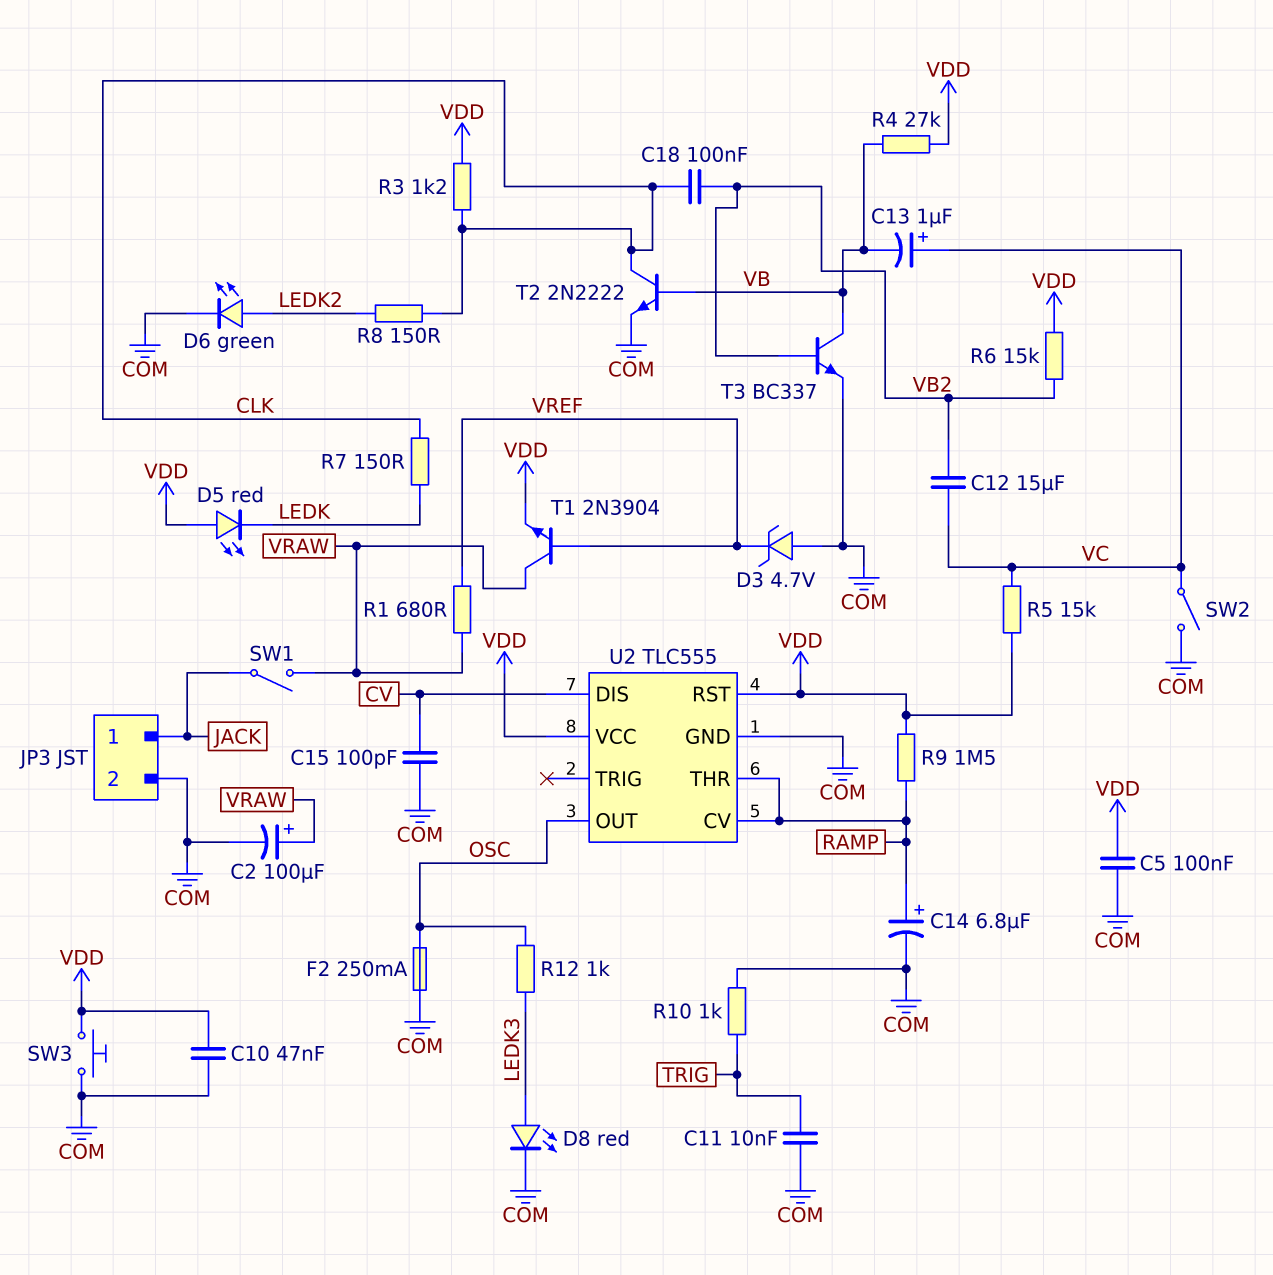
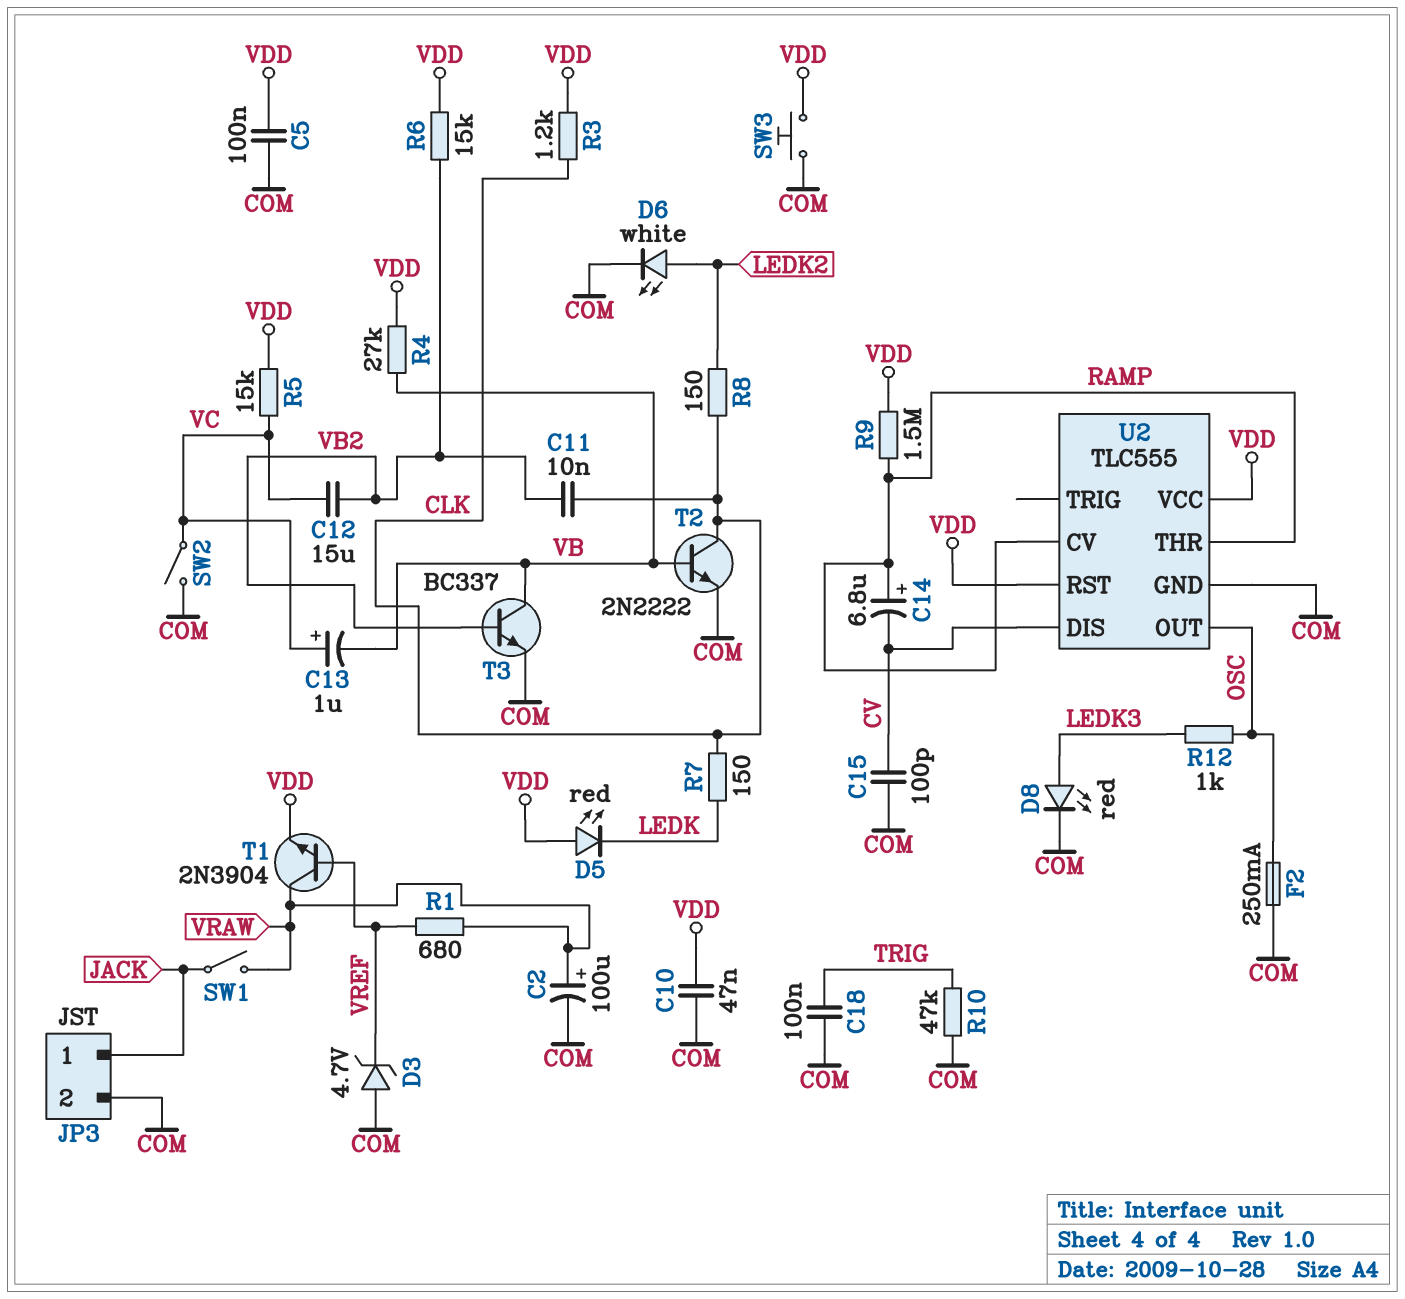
C11: 10nF (COM, TRIG) -> 10nF (CLK, VB2)
C14: 6.8uF (plus RAMP, minus COM) -> 6.8uF (plus RAMP, minus CV)
C18: 100nF (CLK, VB2) -> 100nF (COM, TRIG)
D6: LED green (A LEDK2, K COM) -> LED white (A LEDK2, K COM)
R10: 1k (COM, TRIG) -> 47k (COM, TRIG)

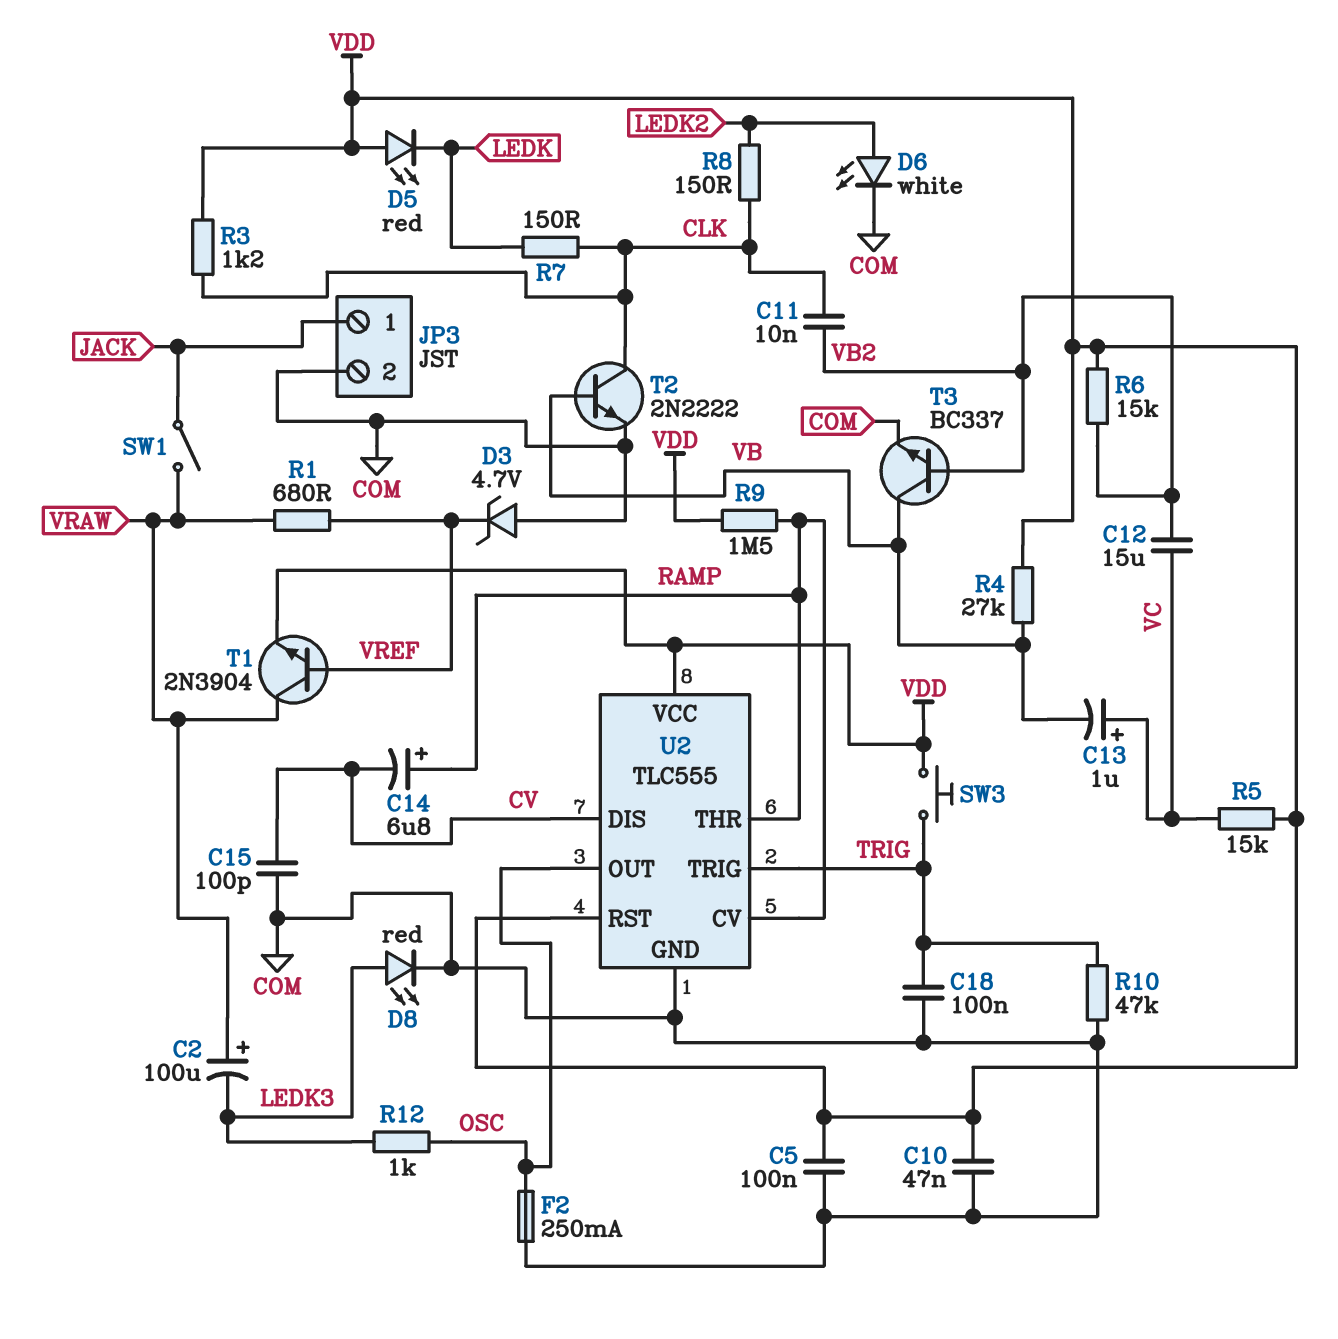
C2: 100uF (plus VRAW, minus COM) -> 100uF (plus VRAW, minus LEDK3)
SW2: switch (COM, VC) -> none
SW3: button (COM, VDD) -> button (TRIG, VDD)
U2 pin TRIG: none -> TRIG

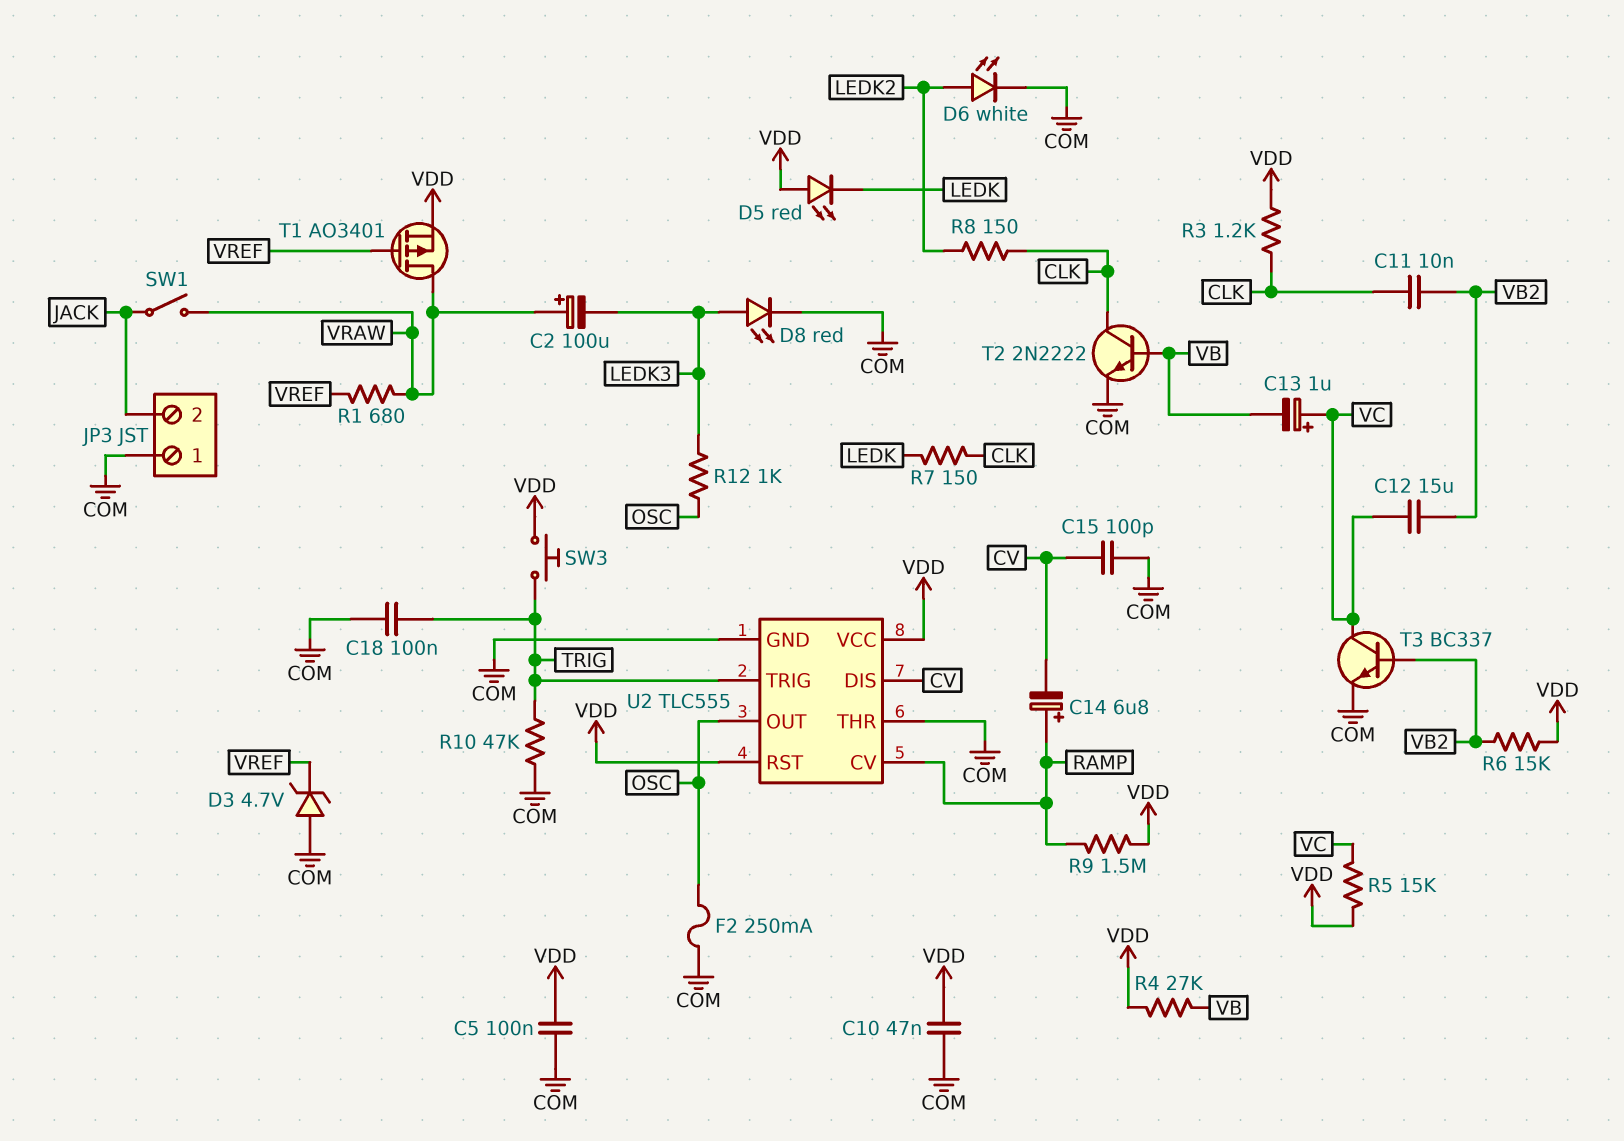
JP3 pin 1: JACK -> COM
JP3 pin 2: COM -> JACK
T1: NPN 2N3904 (B VREF, C VRAW, E VDD) -> PMOS AO3401 (G VREF, D VRAW, S VDD)
T3: NPN BC337 (B VB2, C VB, E COM) -> NPN BC337 (B VB2, C VC, E COM)
U2 pin THR: RAMP -> COM

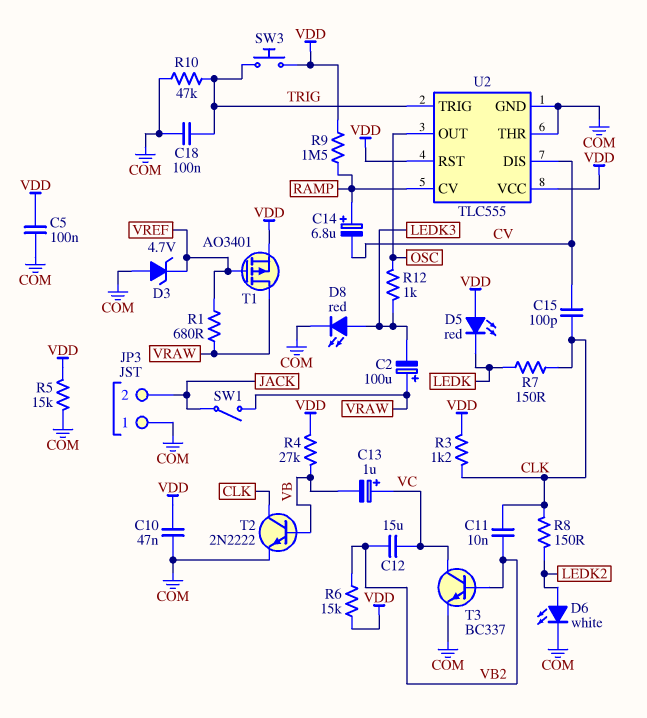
C15: 100pF (COM, CV) -> 100pF (CLK, CV)
F2: 250mA (COM, OSC) -> none
R5: 15k (VC, VDD) -> 15k (COM, VDD)

